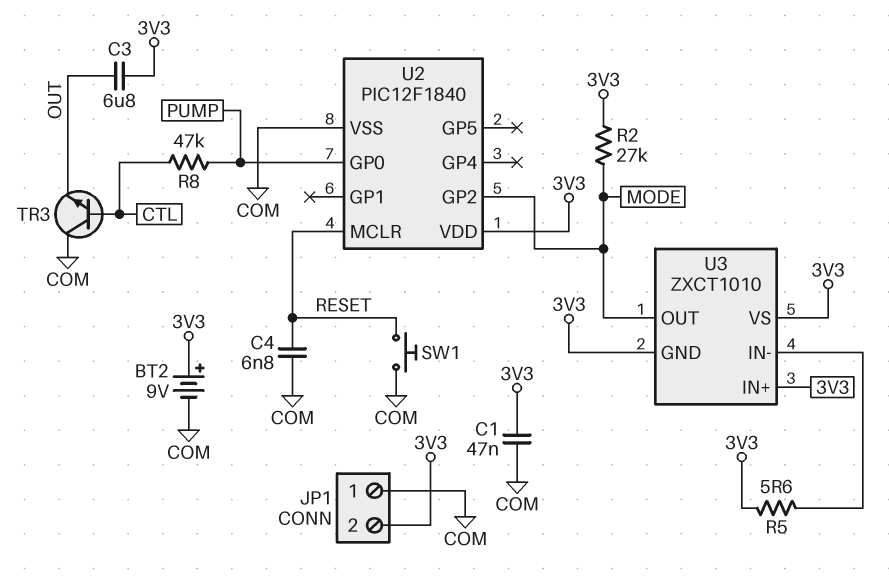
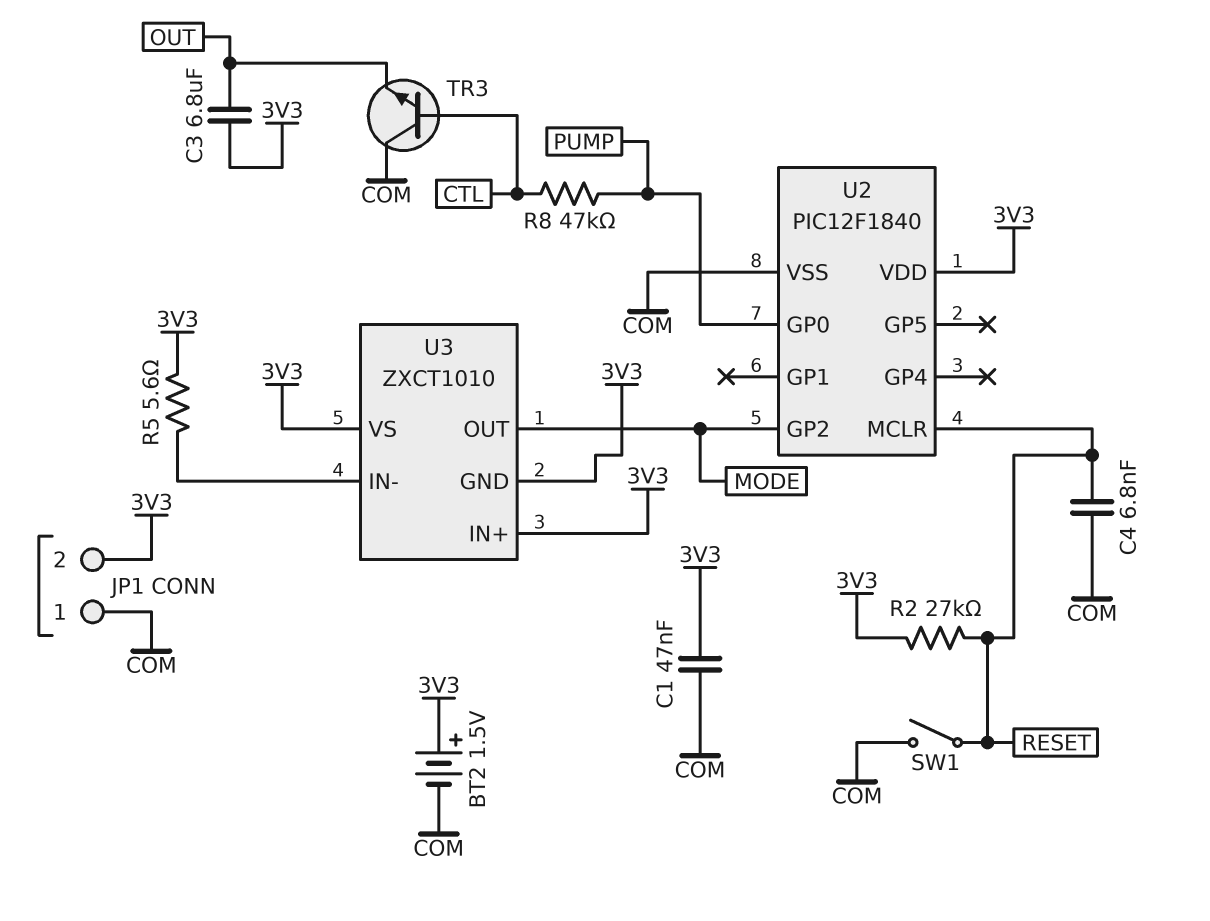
BT2: 9V (plus 3V3, minus COM) -> 1.5V (plus 3V3, minus COM)
R2: 27k (3V3, MODE) -> 27k (3V3, RESET)
SW1: button (COM, RESET) -> switch (COM, RESET)

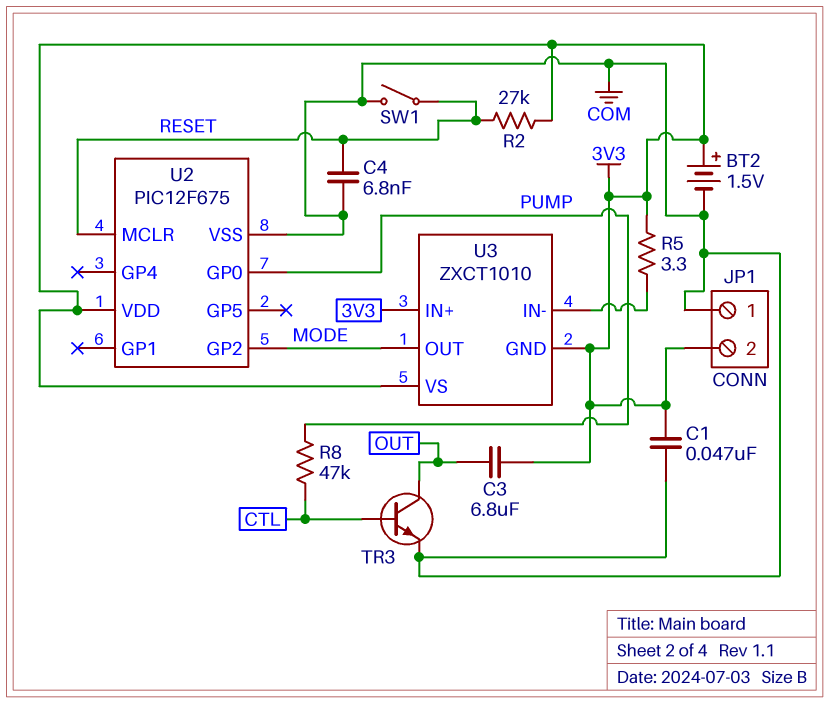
R5: 5.6 (3V3, U3/IN-) -> 3.3 (3V3, U3/IN-)
TR3: NPN (B CTL, C COM, E OUT) -> NPN (B CTL, C OUT, E COM)
U2: PIC12F1840 -> PIC12F675

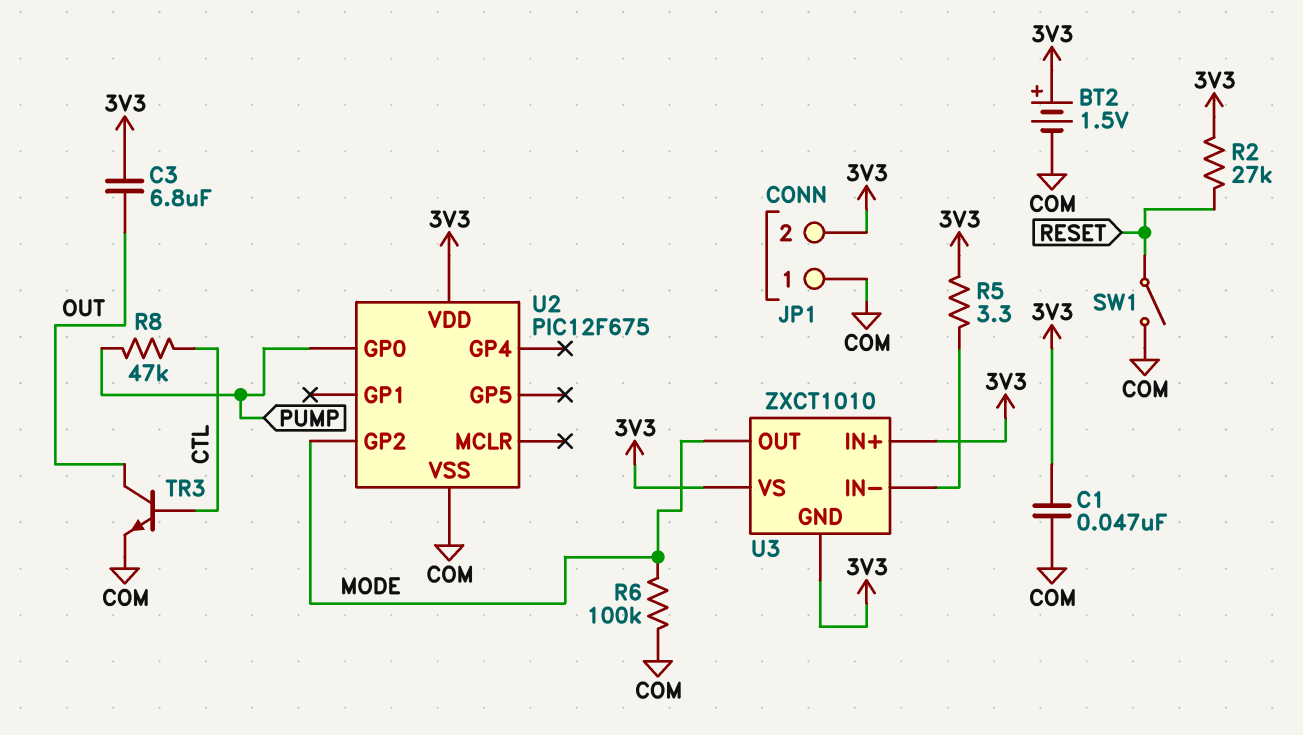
C4: 6.8nF (COM, RESET) -> none
R6: none -> 100k (COM, MODE)
U2 pin MCLR: RESET -> none

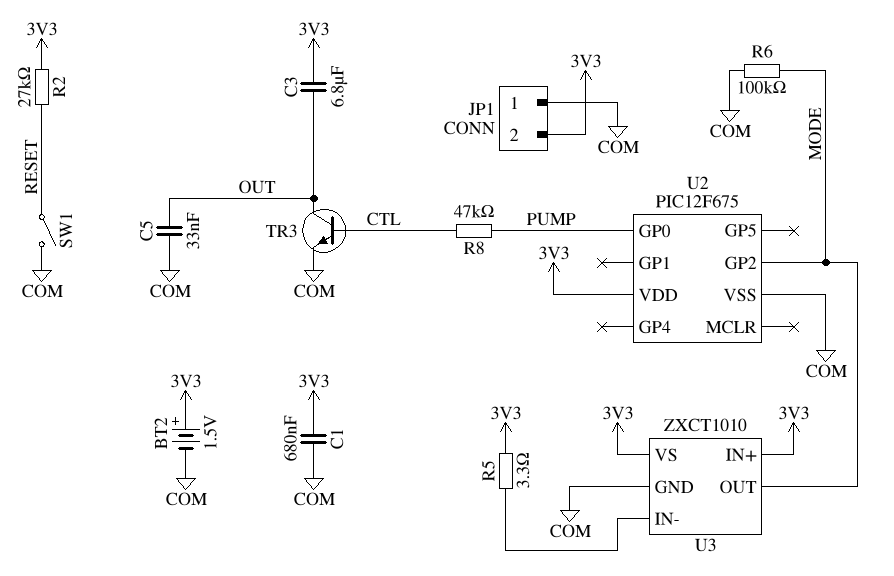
C1: 47nF (3V3, COM) -> 680nF (3V3, COM)
C5: none -> 33nF (COM, OUT)
U3 pin GND: 3V3 -> COM

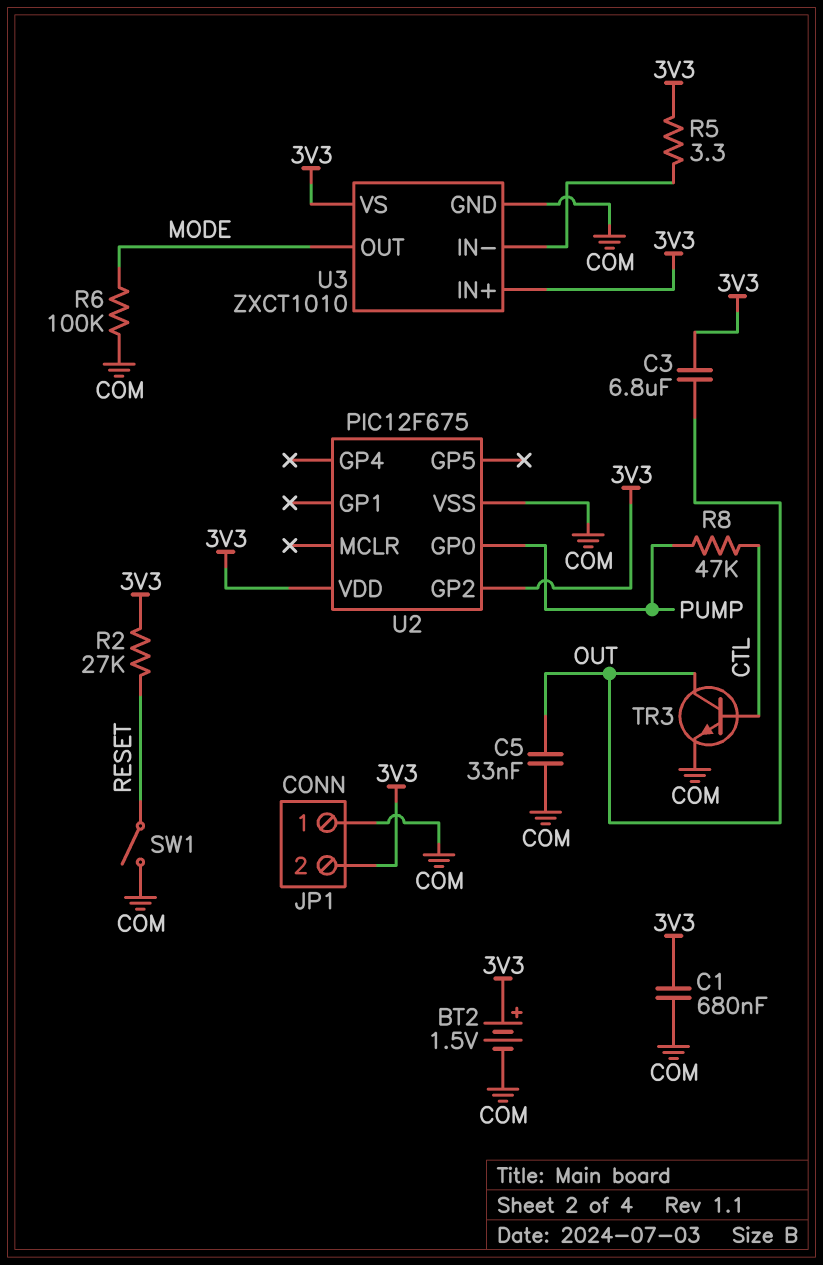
U2 pin GP2: MODE -> 3V3

